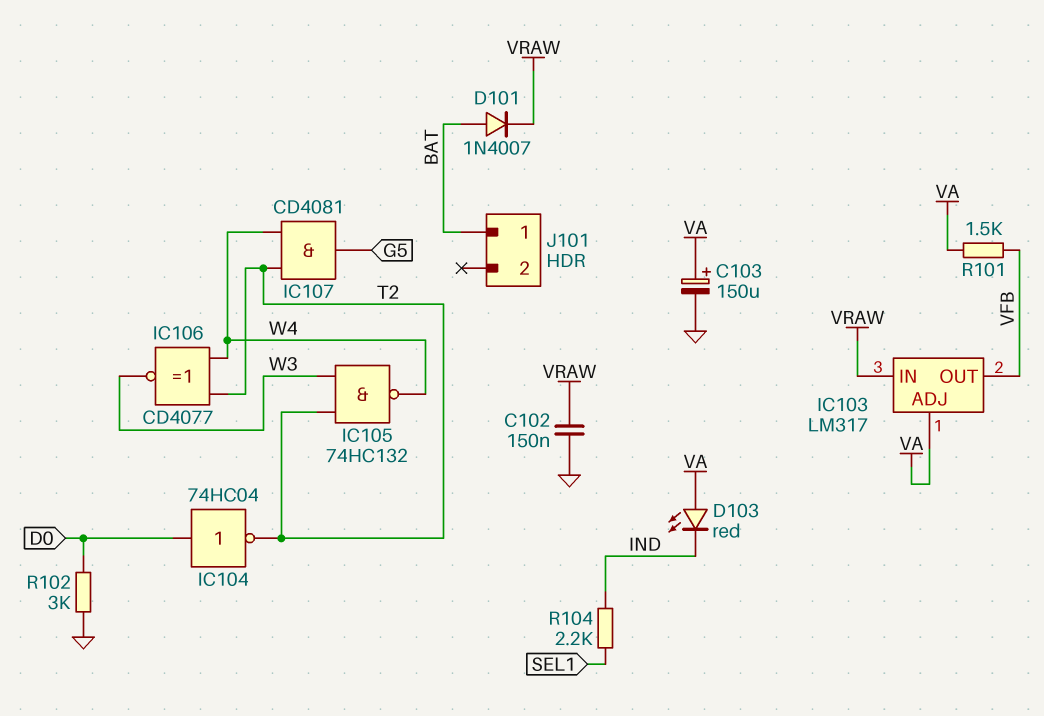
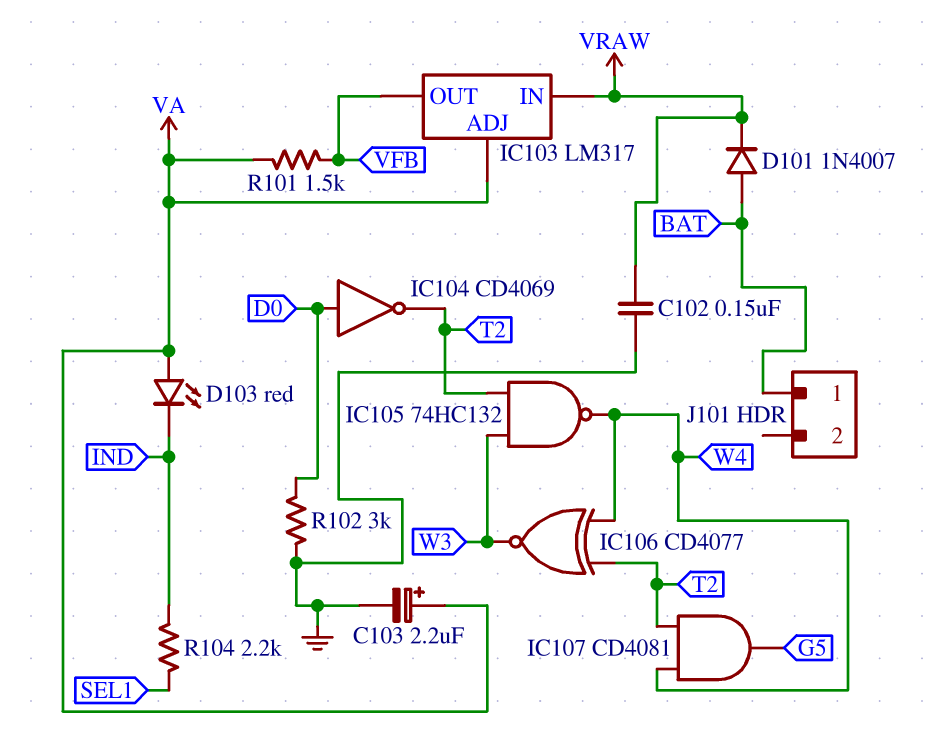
C103: 150uF (plus VA, minus GND) -> 2.2uF (plus VA, minus GND)
IC104: NOT 74HC04 (in D0, out T2) -> NOT CD4069 (in D0, out T2)

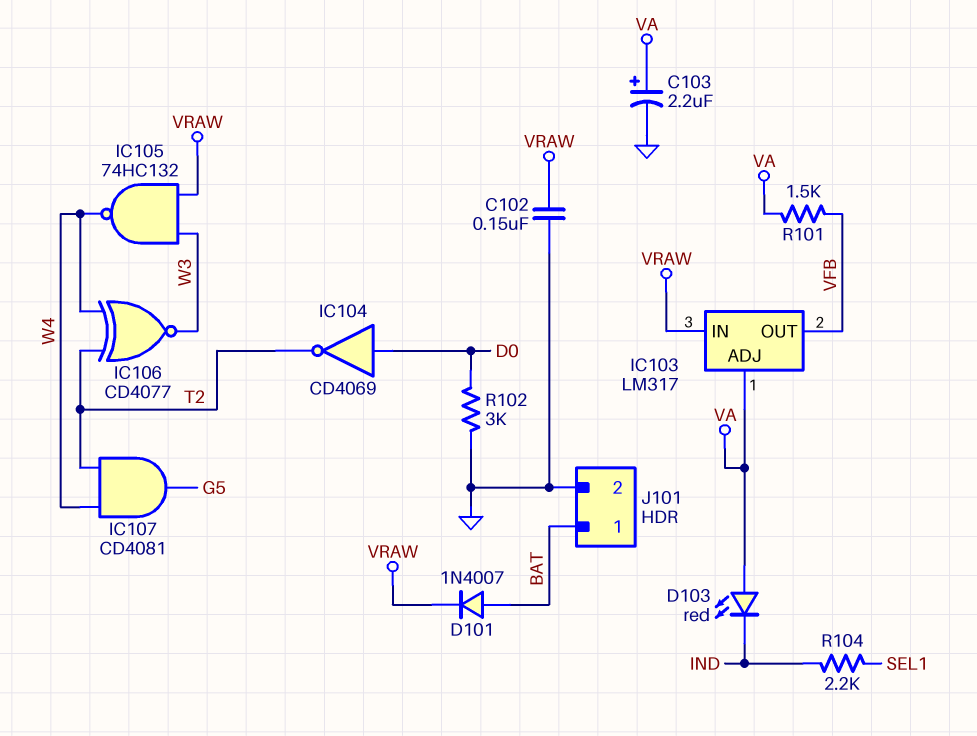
IC105: NAND 74HC132 (in T2, in W3, out W4) -> NAND 74HC132 (in VRAW, in W3, out W4)
J101 pin 2: none -> GND

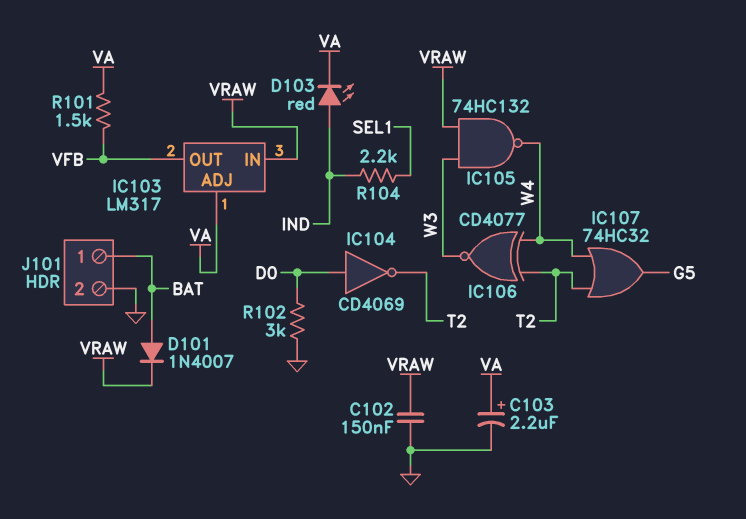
D103: LED red (A VA, K IND) -> LED red (A IND, K VA)
IC107: AND CD4081 (in T2, in W4, out G5) -> OR 74HC32 (in T2, in W4, out G5)

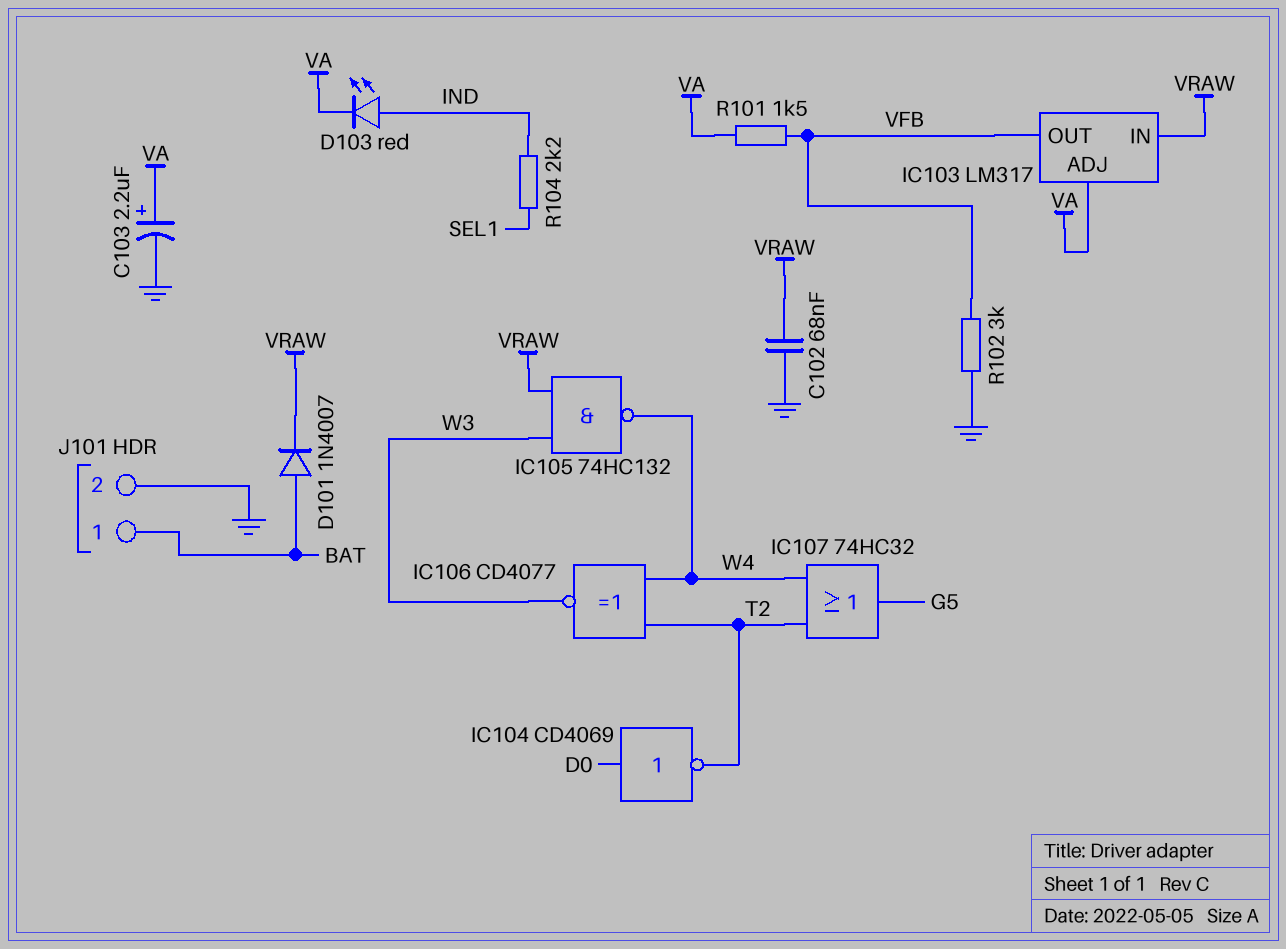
C102: 150nF (GND, VRAW) -> 68nF (GND, VRAW)
R102: 3k (D0, GND) -> 3k (GND, VFB)

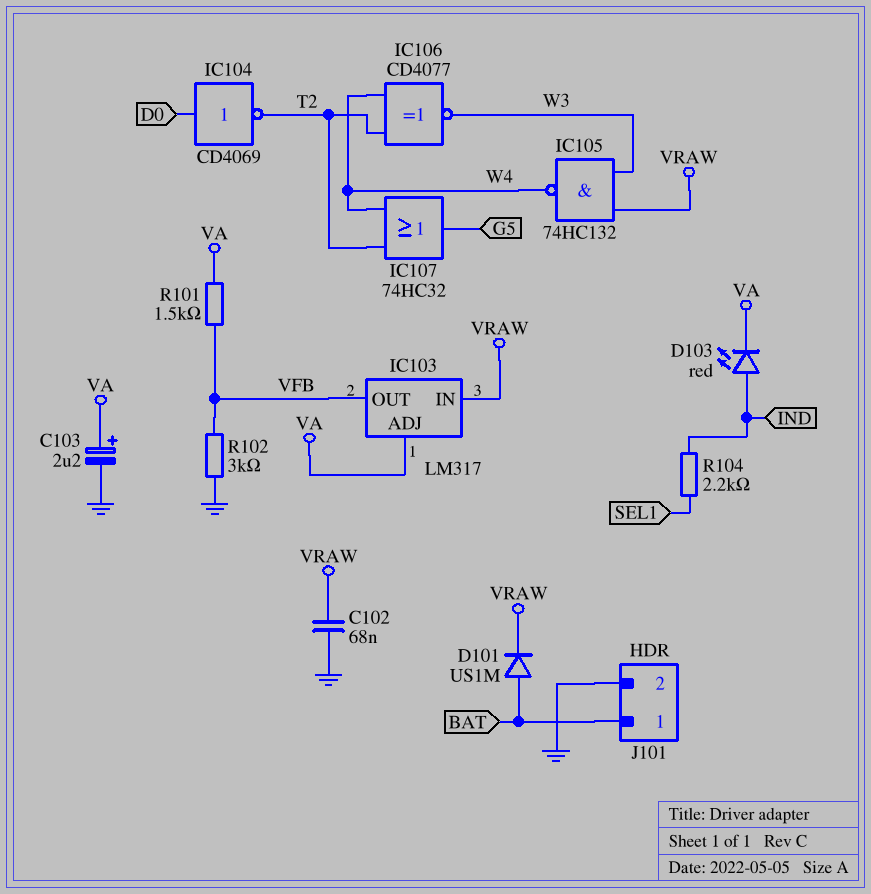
D101: diode 1N4007 (A BAT, K VRAW) -> diode US1M (A BAT, K VRAW)

